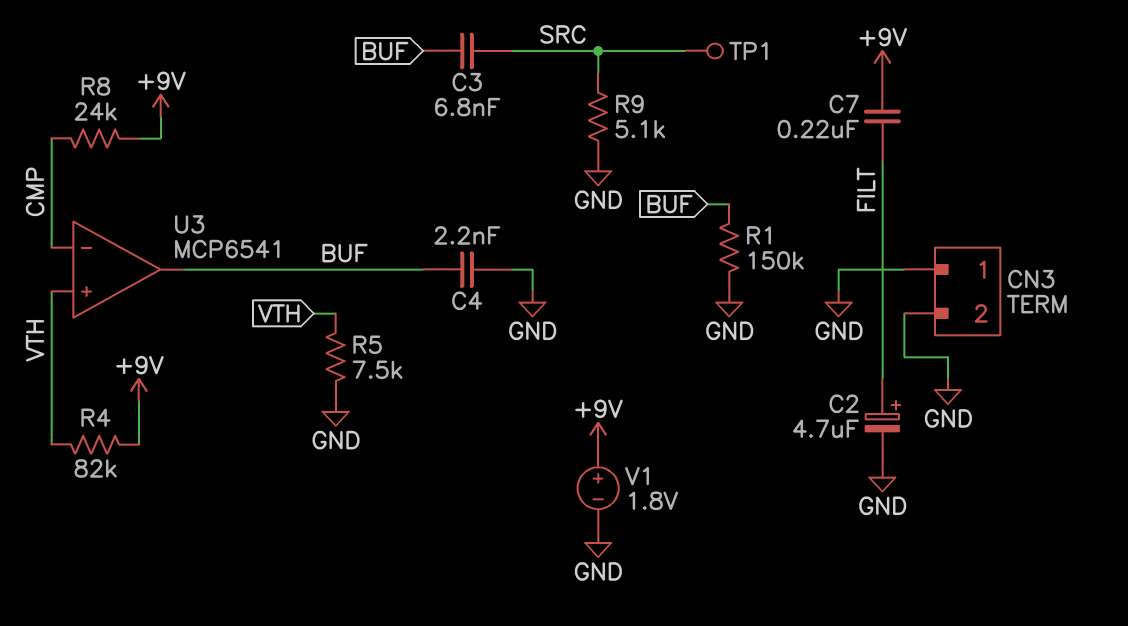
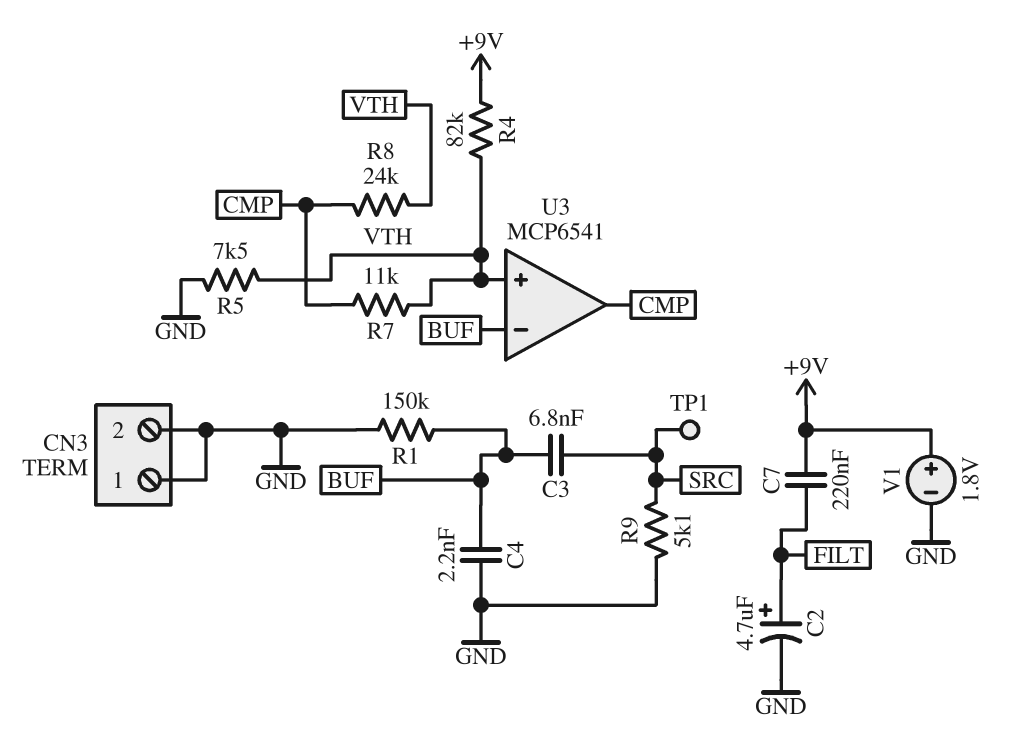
R7: none -> 11k (CMP, VTH)
R8: 24k (+9V, CMP) -> 24k (CMP, VTH)
U3 pin in-: CMP -> BUF
U3 pin out: BUF -> CMP

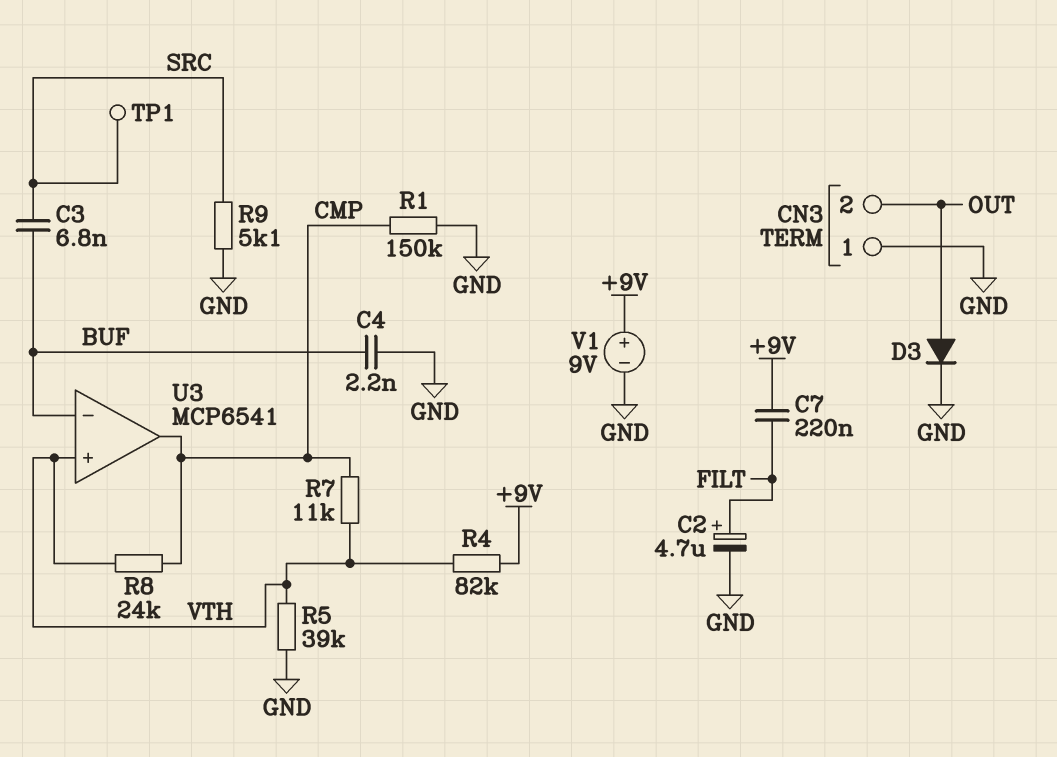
CN3 pin 2: GND -> OUT
D3: none -> diode (A OUT, K GND)
R1: 150k (BUF, GND) -> 150k (CMP, GND)
R5: 7.5k (GND, VTH) -> 39k (GND, VTH)
V1: 1.8V (plus +9V, minus GND) -> 9V (plus +9V, minus GND)

